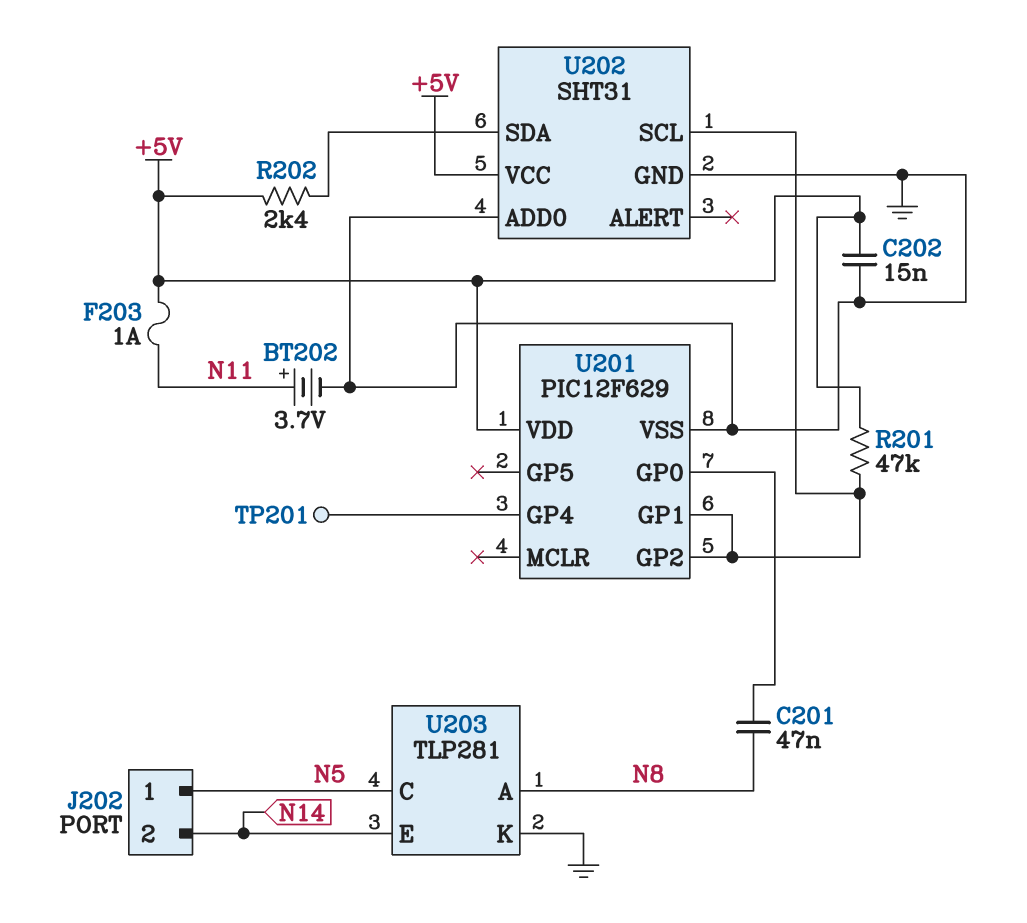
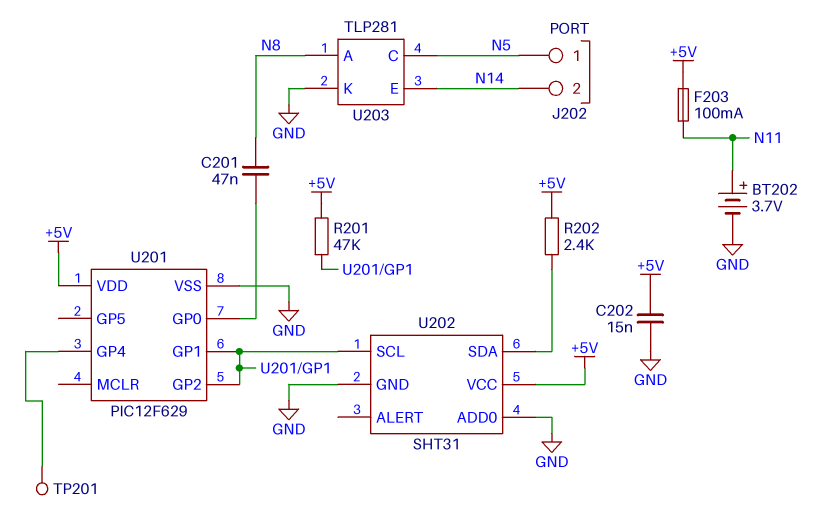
F203: 1A (+5V, N11) -> 100mA (+5V, N11)

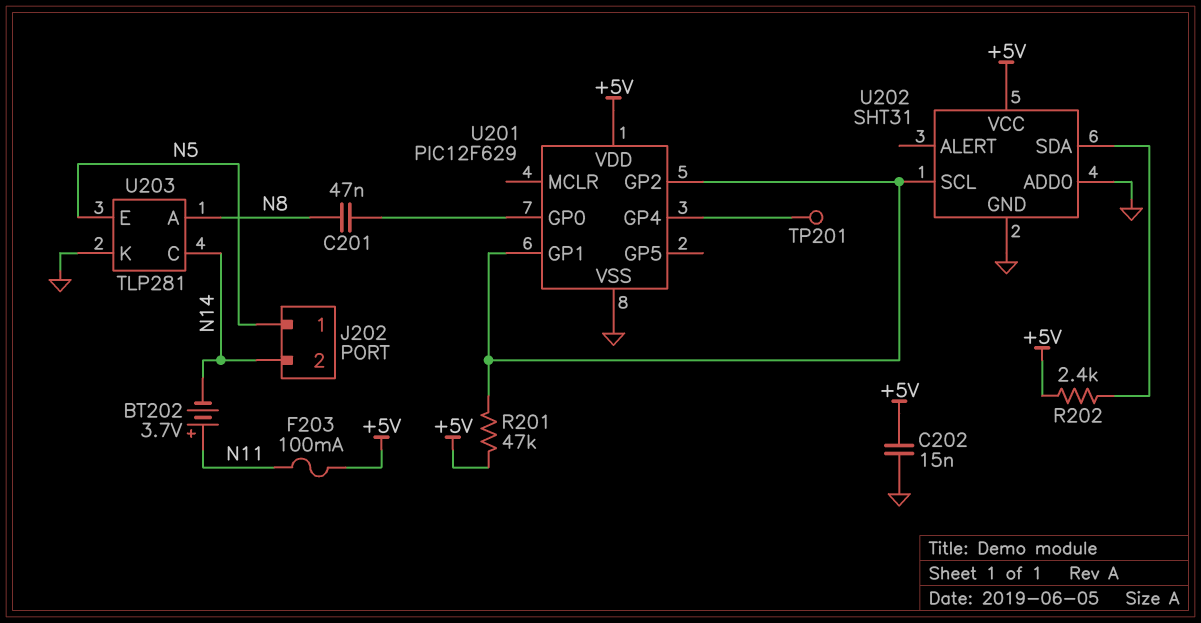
BT202: 3.7V (plus N11, minus GND) -> 3.7V (plus N11, minus N14)
U203 pin C: N5 -> N14
U203 pin E: N14 -> N5

